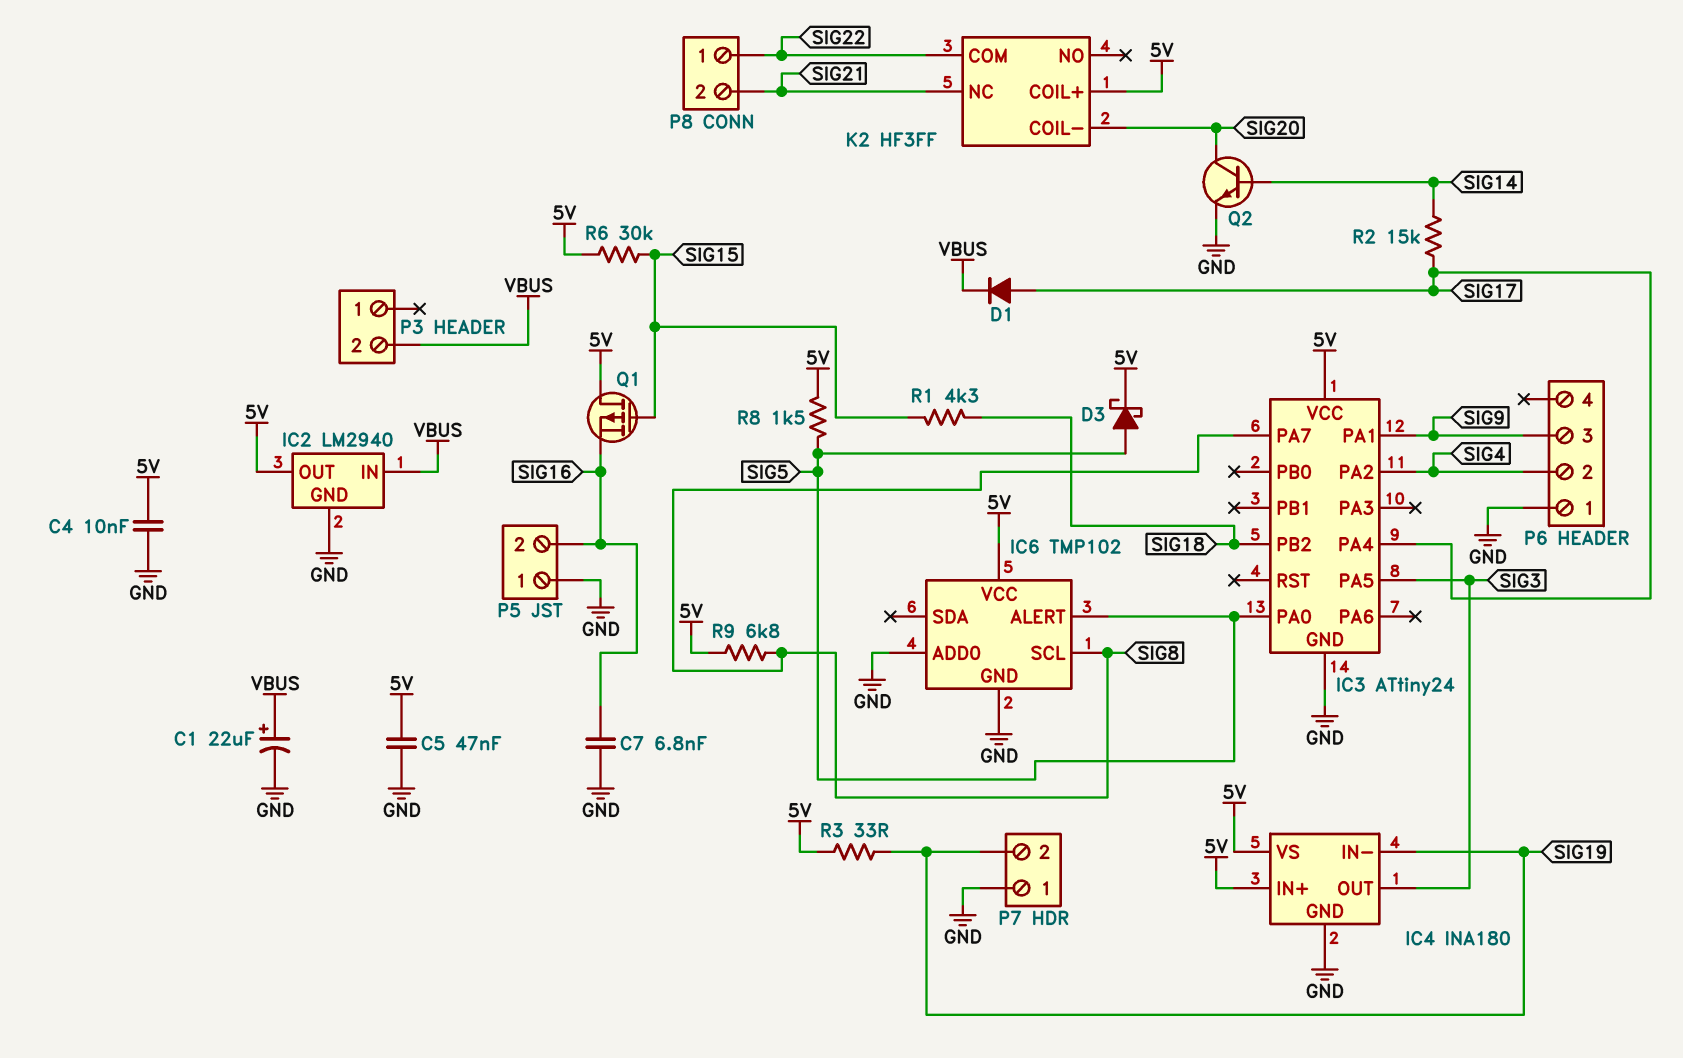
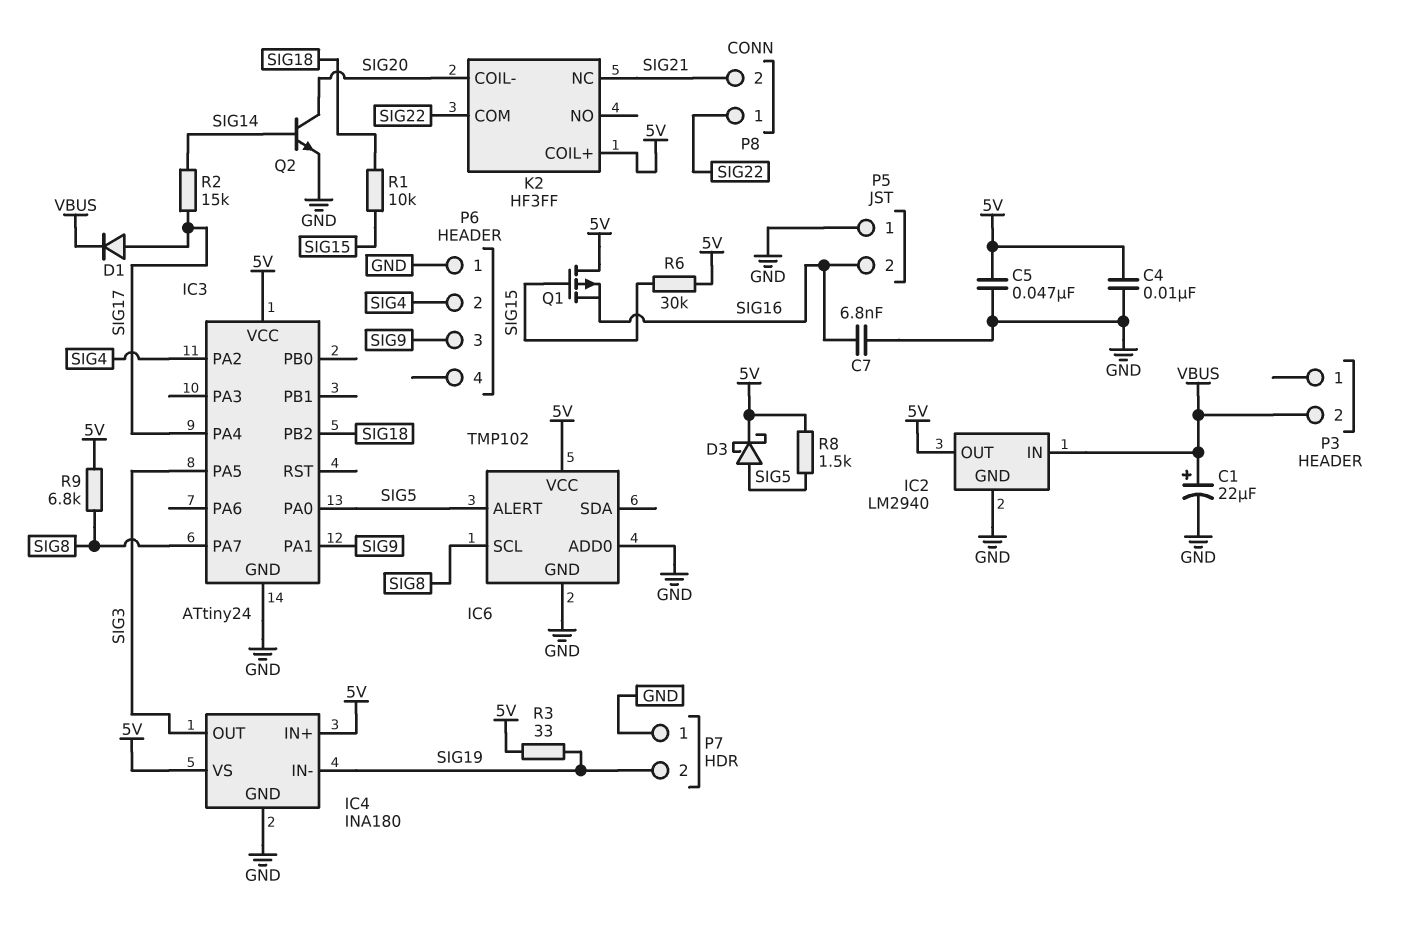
R1: 4.3k (SIG15, SIG18) -> 10k (SIG15, SIG18)

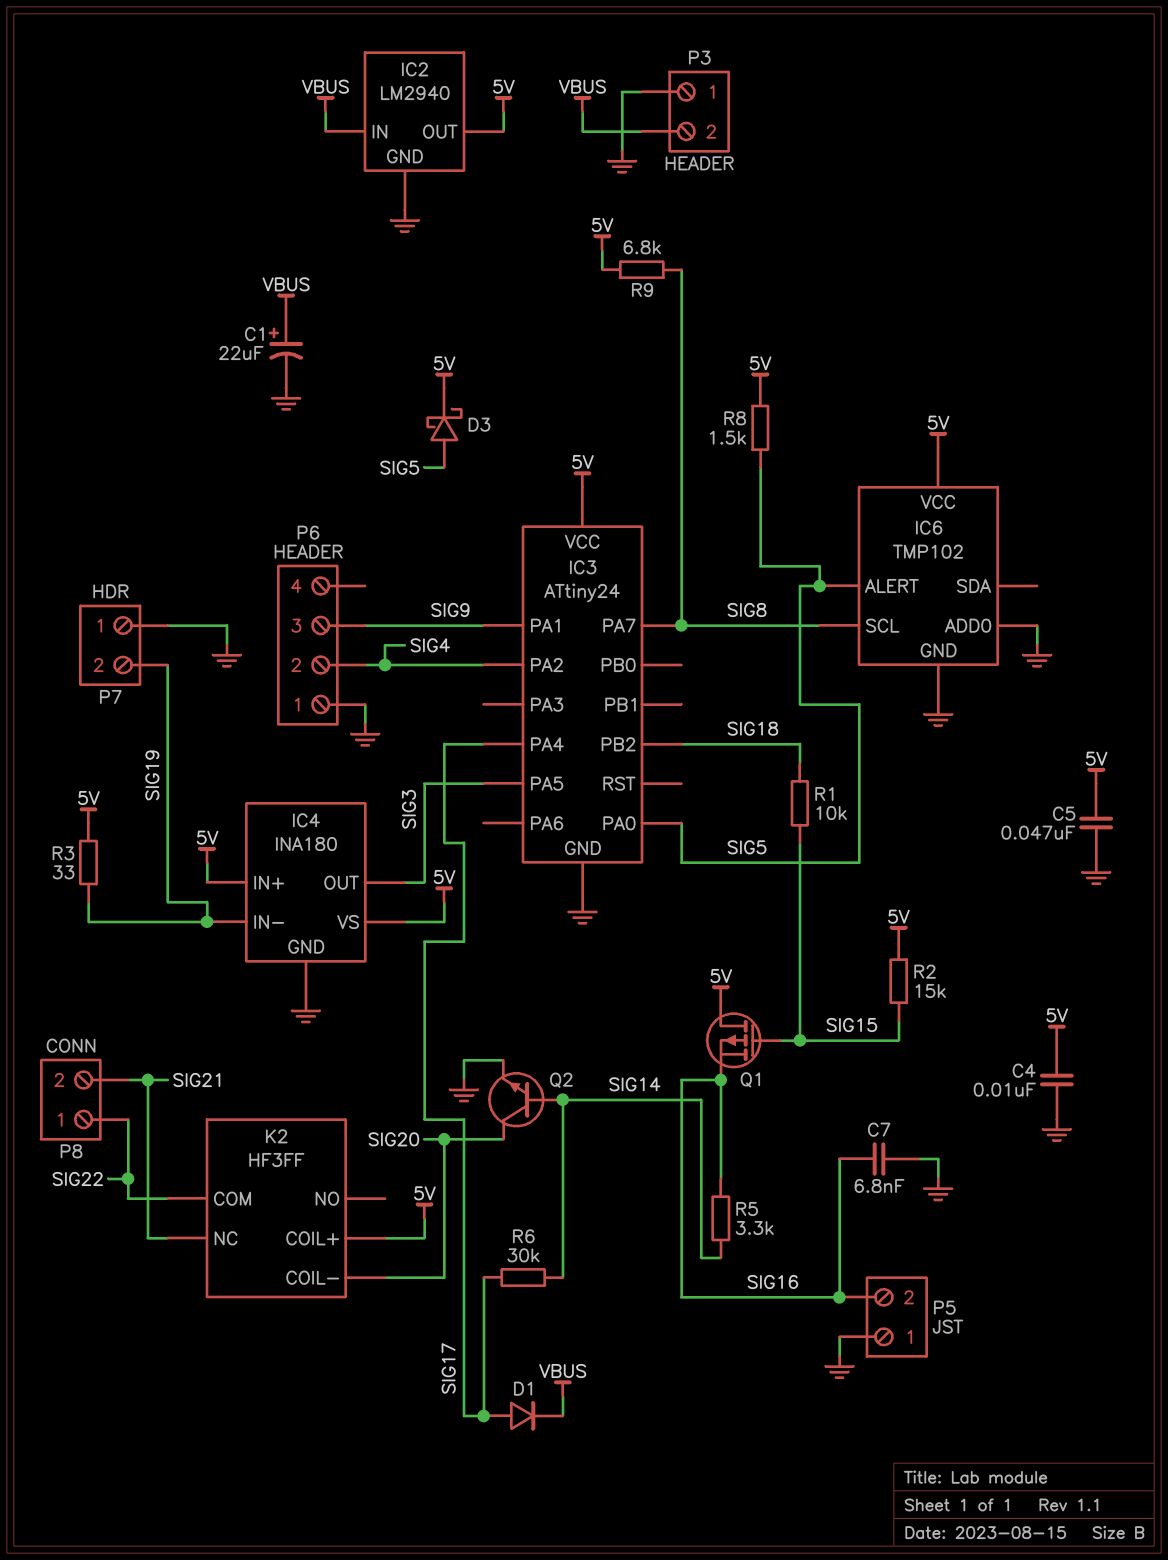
P3 pin 1: none -> GND
R2: 15k (SIG14, SIG17) -> 15k (5V, SIG15)
R5: none -> 3.3k (SIG14, SIG16)
R6: 30k (5V, SIG15) -> 30k (SIG14, SIG17)

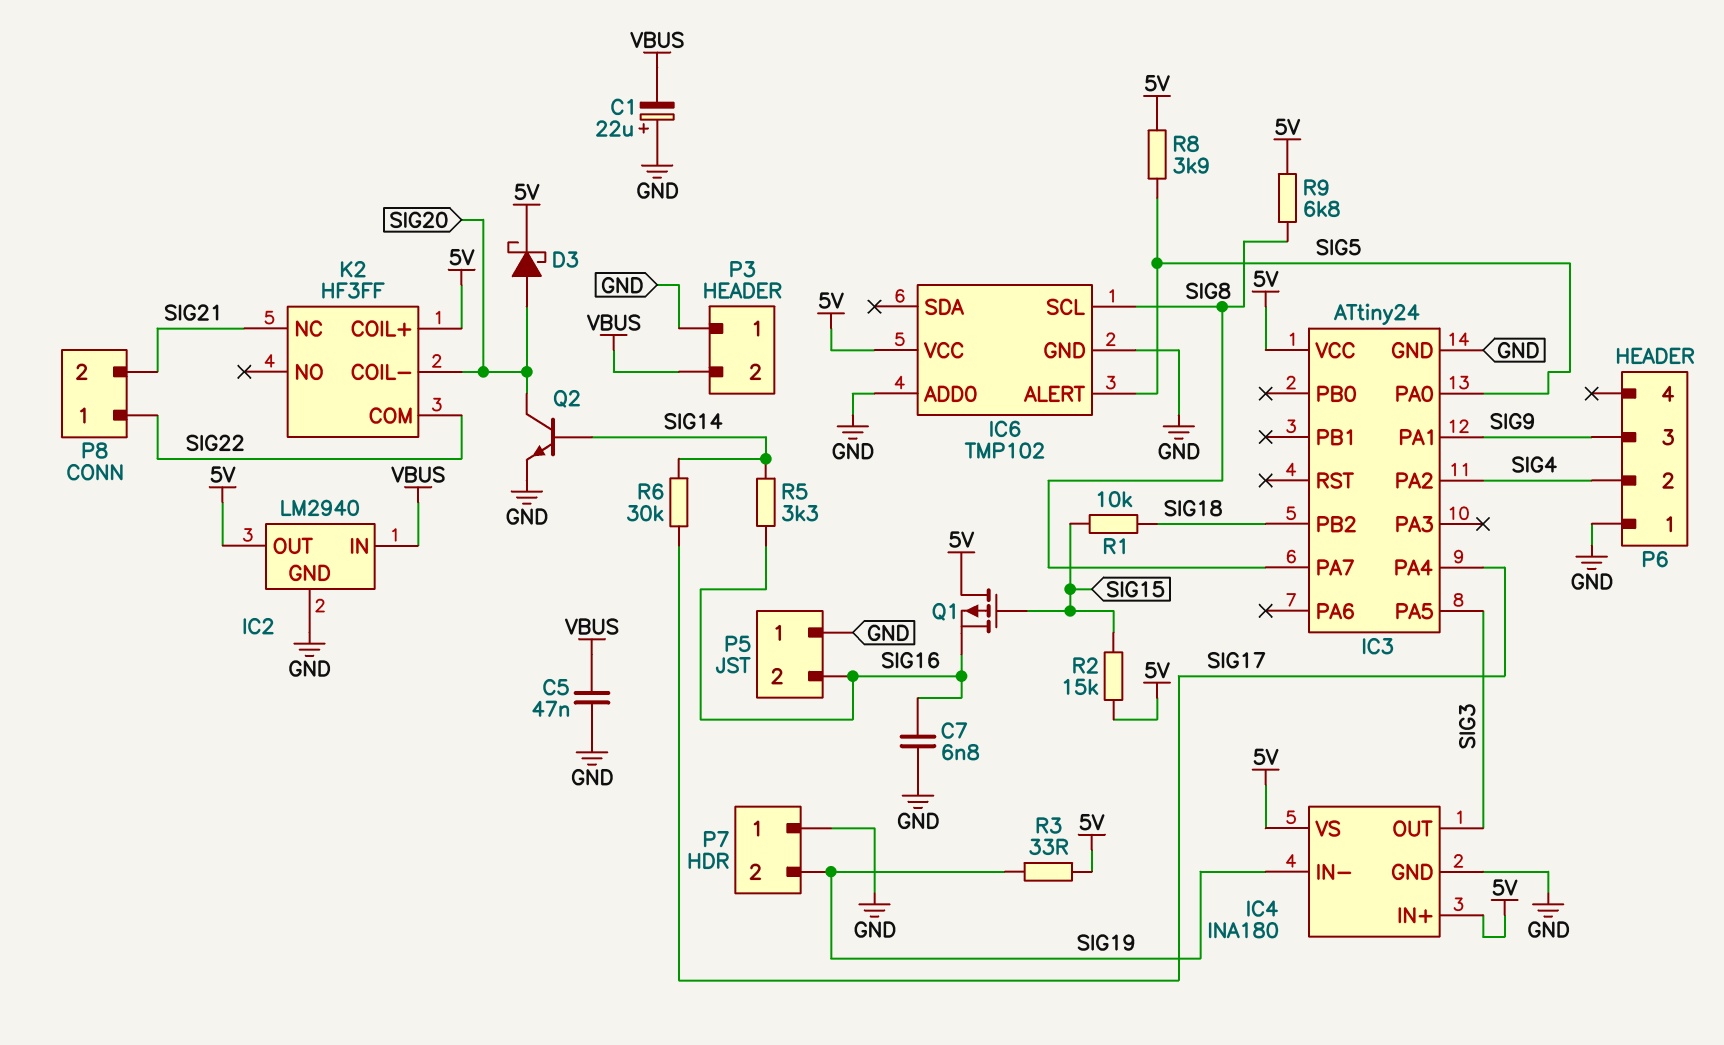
C1: 22uF (plus VBUS, minus GND) -> 22uF (plus GND, minus VBUS)
C4: 10nF (5V, GND) -> none
C5: 47nF (5V, GND) -> 47nF (GND, VBUS)
D1: diode (A SIG17, K VBUS) -> none
D3: schottky (A SIG5, K 5V) -> schottky (A SIG20, K 5V)
R8: 1.5k (5V, SIG5) -> 3.9k (5V, SIG5)

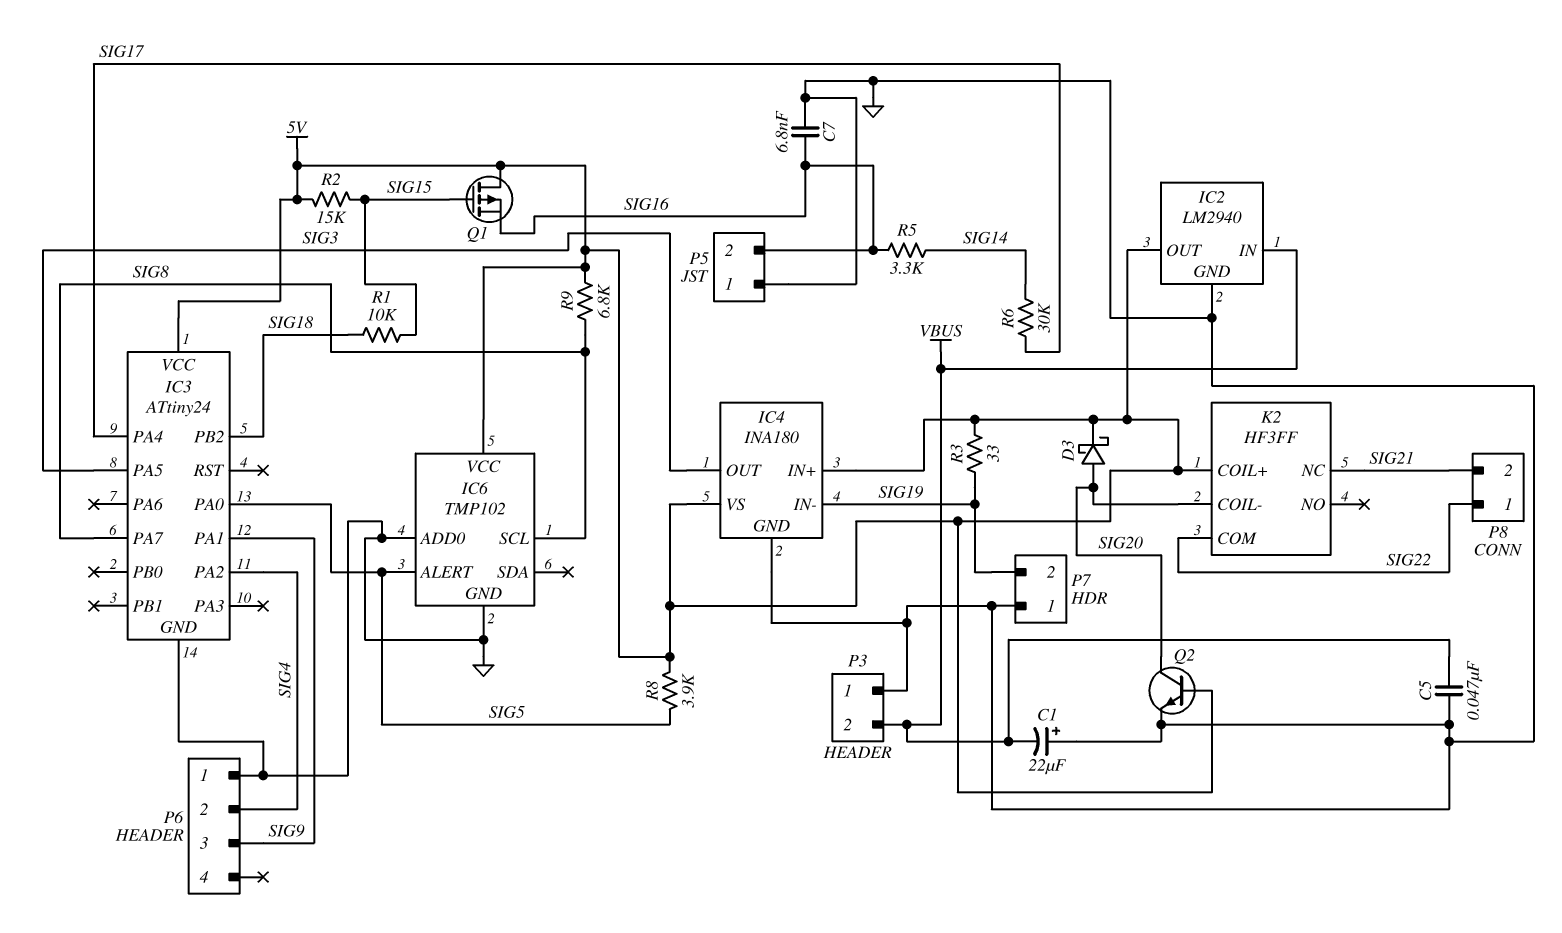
Q2: NPN (B SIG14, C SIG20, E GND) -> NPN (B 5V, C SIG20, E GND)

